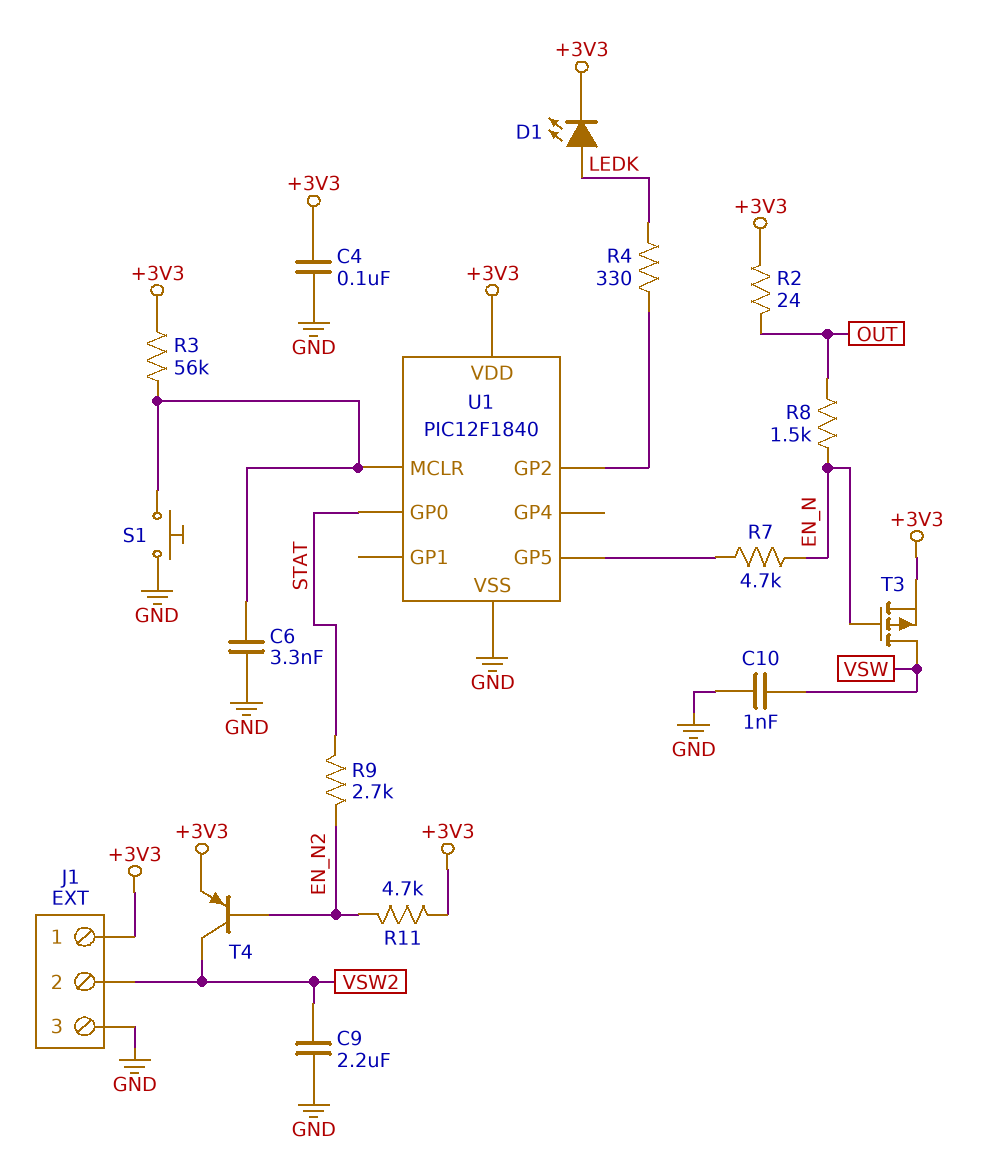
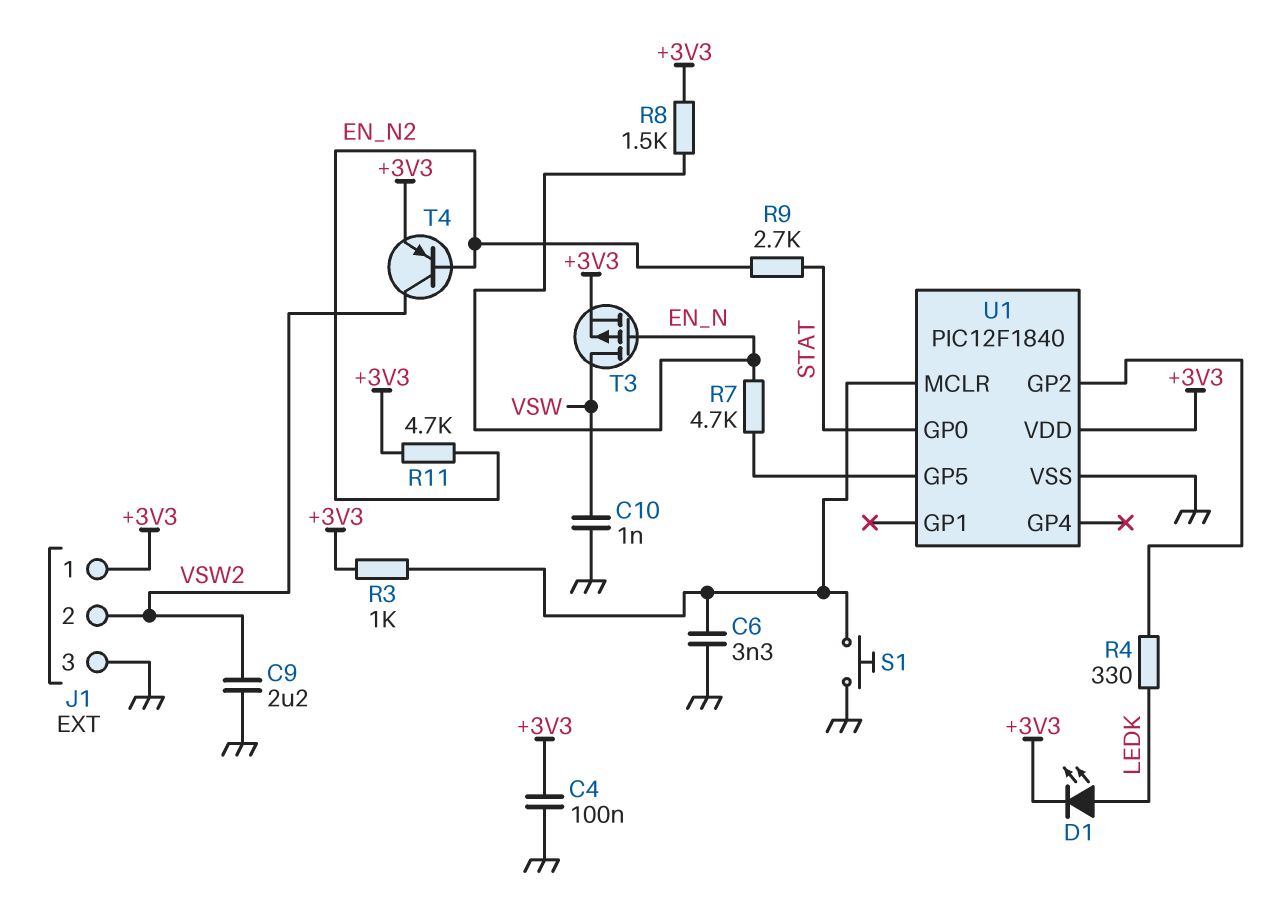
R2: 24 (+3V3, OUT) -> none
R3: 56k (+3V3, U1/MCLR) -> 1k (+3V3, U1/MCLR)
R8: 1.5k (EN_N, OUT) -> 1.5k (+3V3, EN_N)

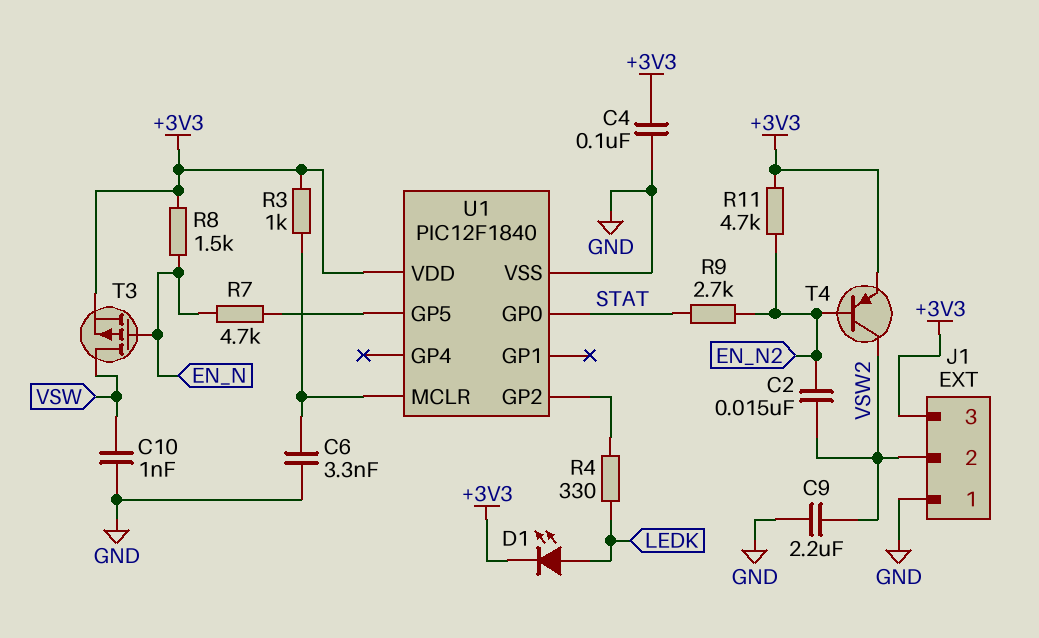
C2: none -> 15nF (EN_N2, VSW2)
J1 pin 1: +3V3 -> GND
J1 pin 3: GND -> +3V3
S1: button (GND, U1/MCLR) -> none

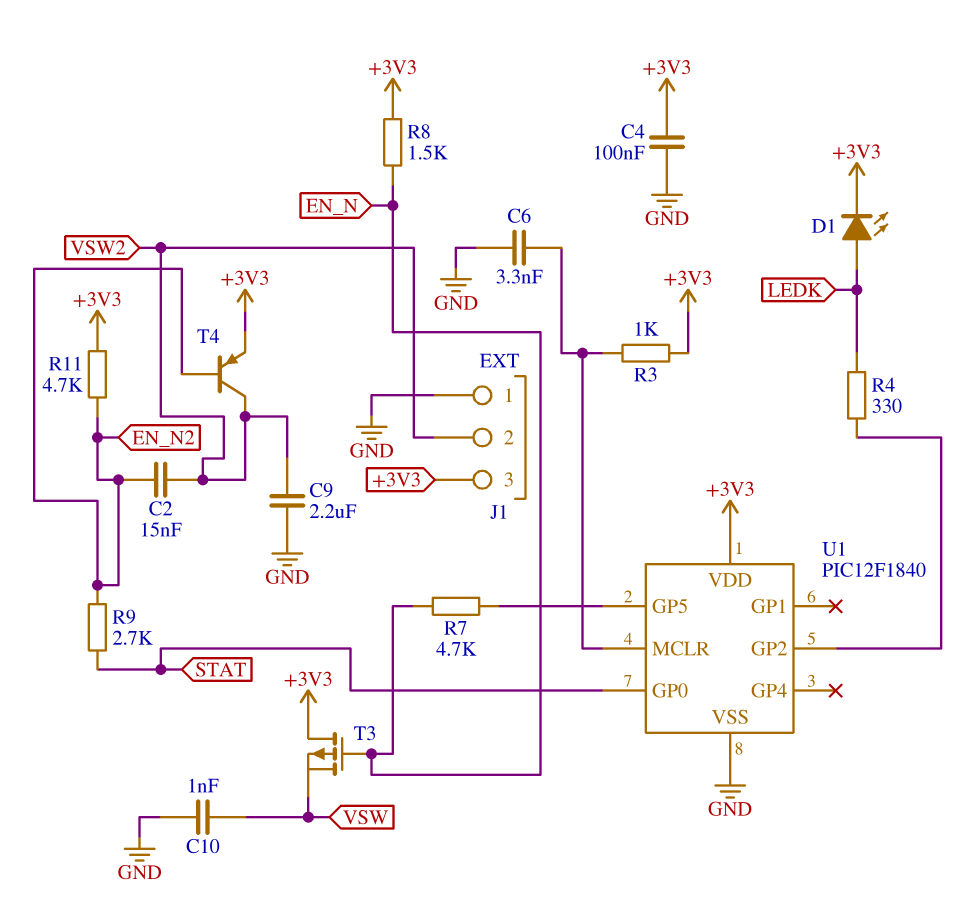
T3: PMOS (G EN_N, D VSW, S +3V3) -> PMOS (G EN_N, D +3V3, S VSW)

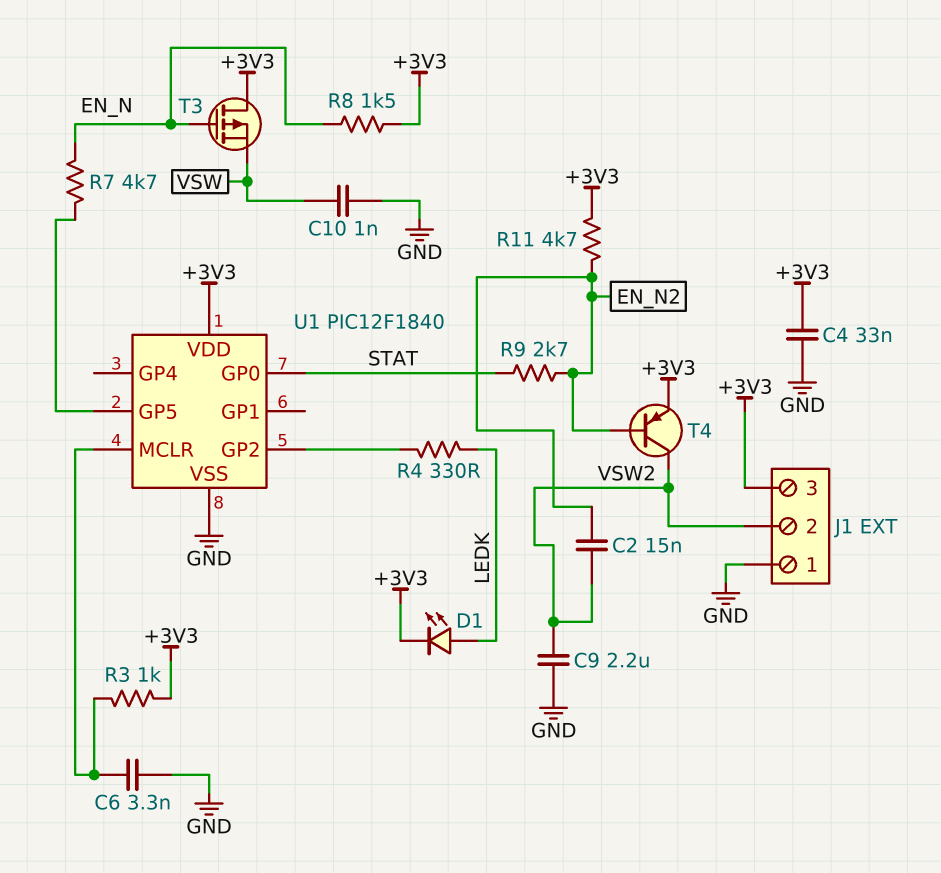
C4: 100nF (+3V3, GND) -> 33nF (+3V3, GND)

